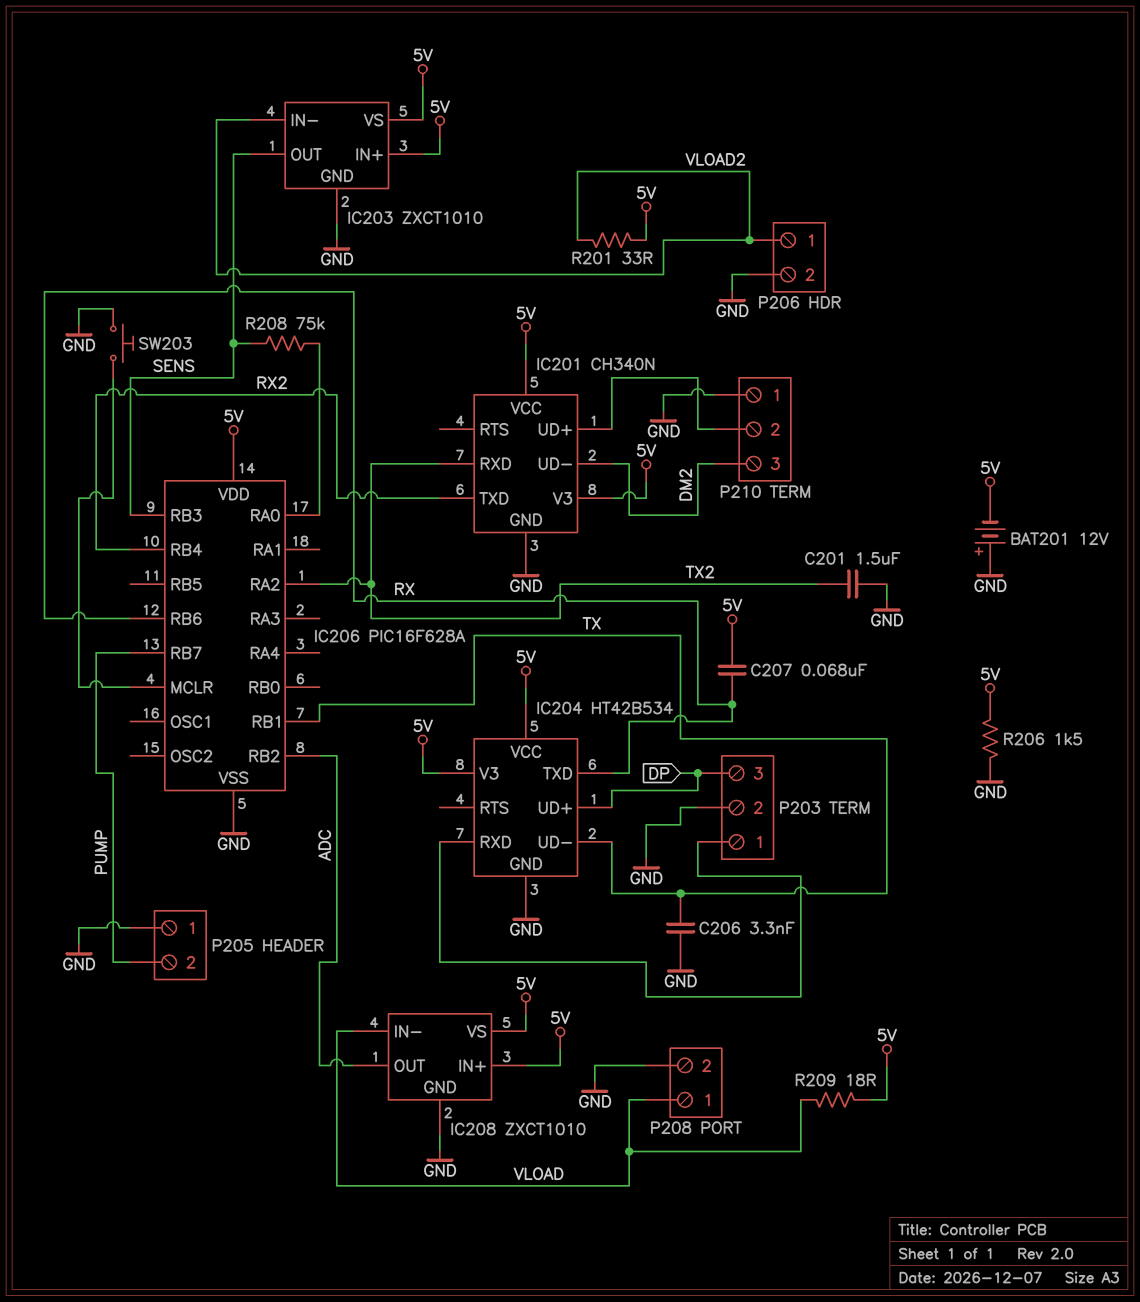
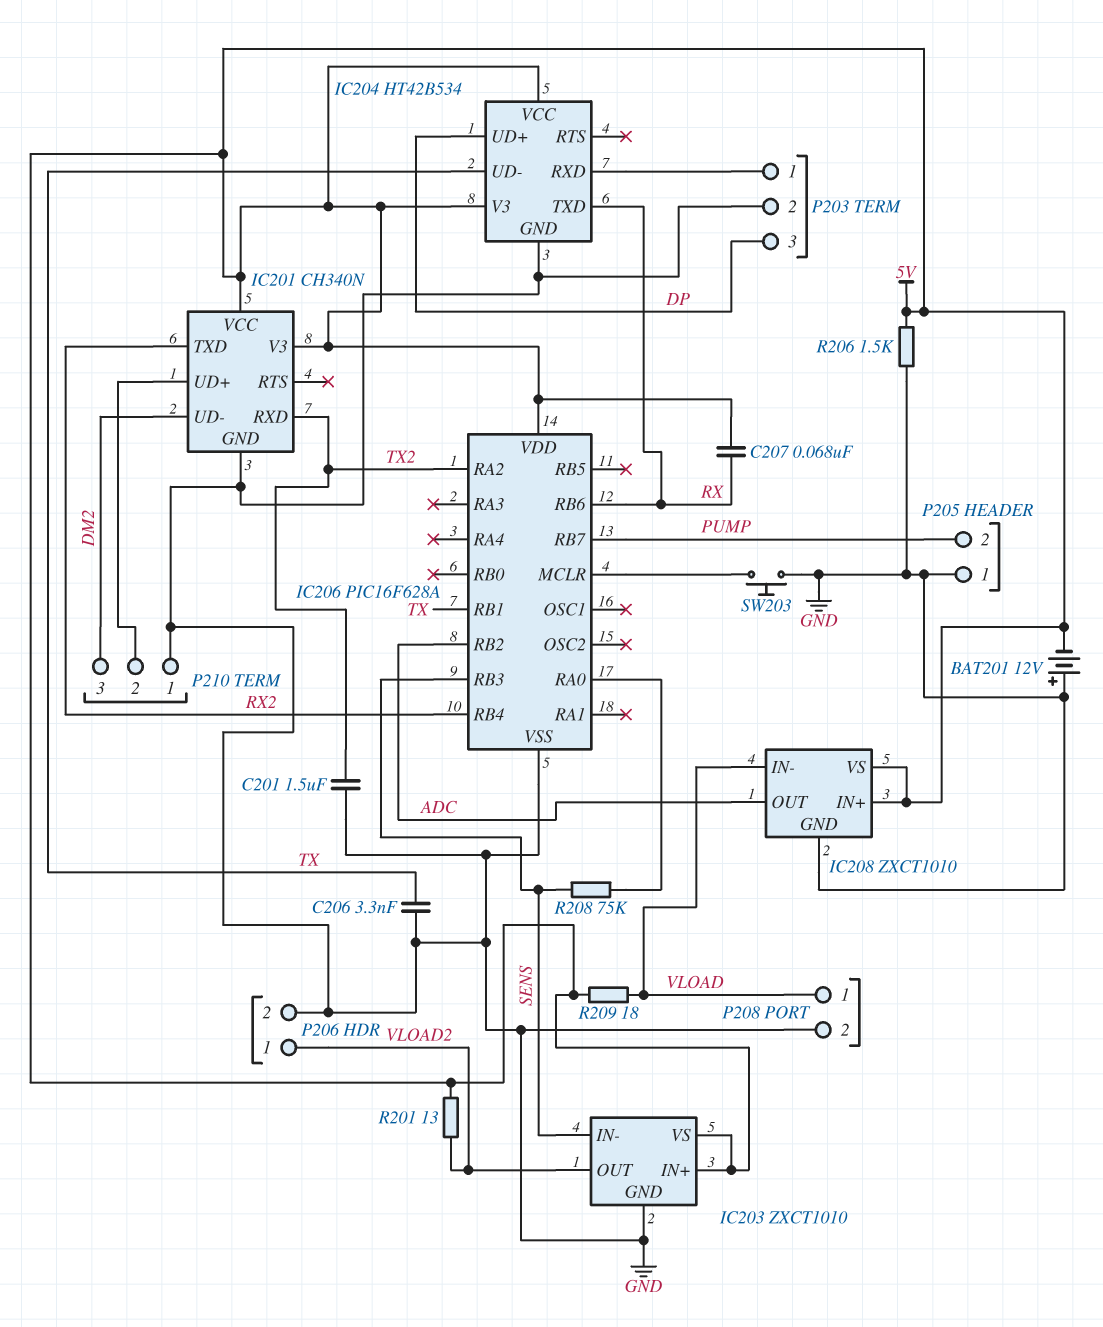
IC203 pin IN-: VLOAD2 -> SENS
IC203 pin OUT: SENS -> VLOAD2
R201: 33 (5V, VLOAD2) -> 13 (5V, VLOAD2)

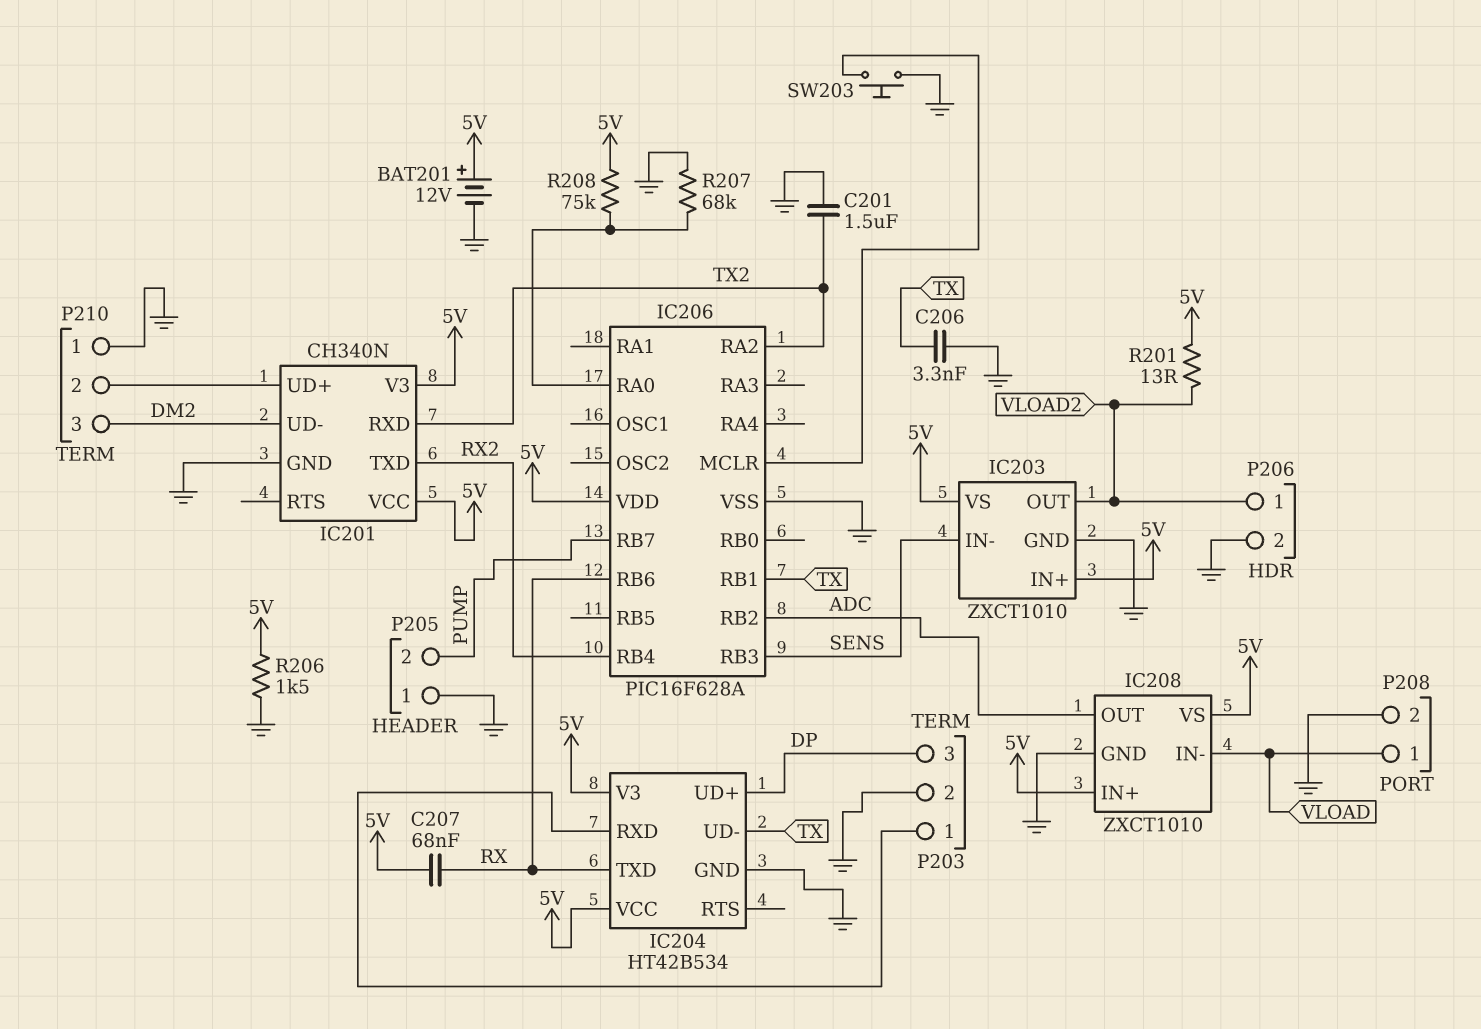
BAT201: 12V (plus GND, minus 5V) -> 12V (plus 5V, minus GND)
R207: none -> 68k (GND, IC206/RA0)
R208: 75k (IC206/RA0, SENS) -> 75k (5V, IC206/RA0)
R209: 18 (5V, VLOAD) -> none

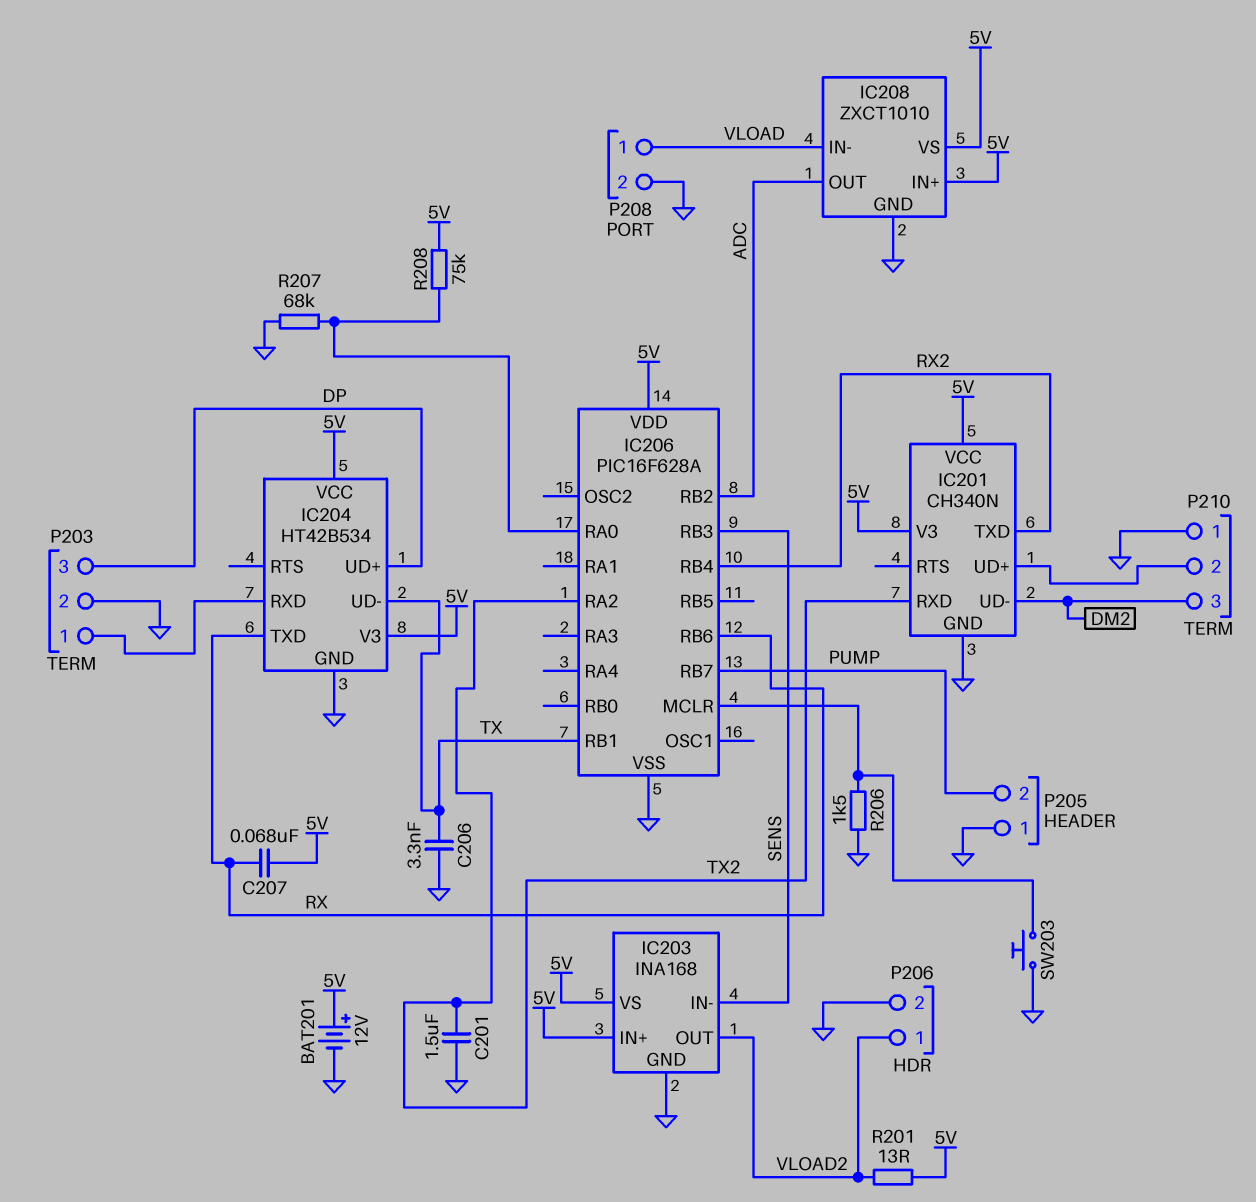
IC203: ZXCT1010 -> INA168
R206: 1.5k (5V, GND) -> 1.5k (GND, IC206/MCLR)

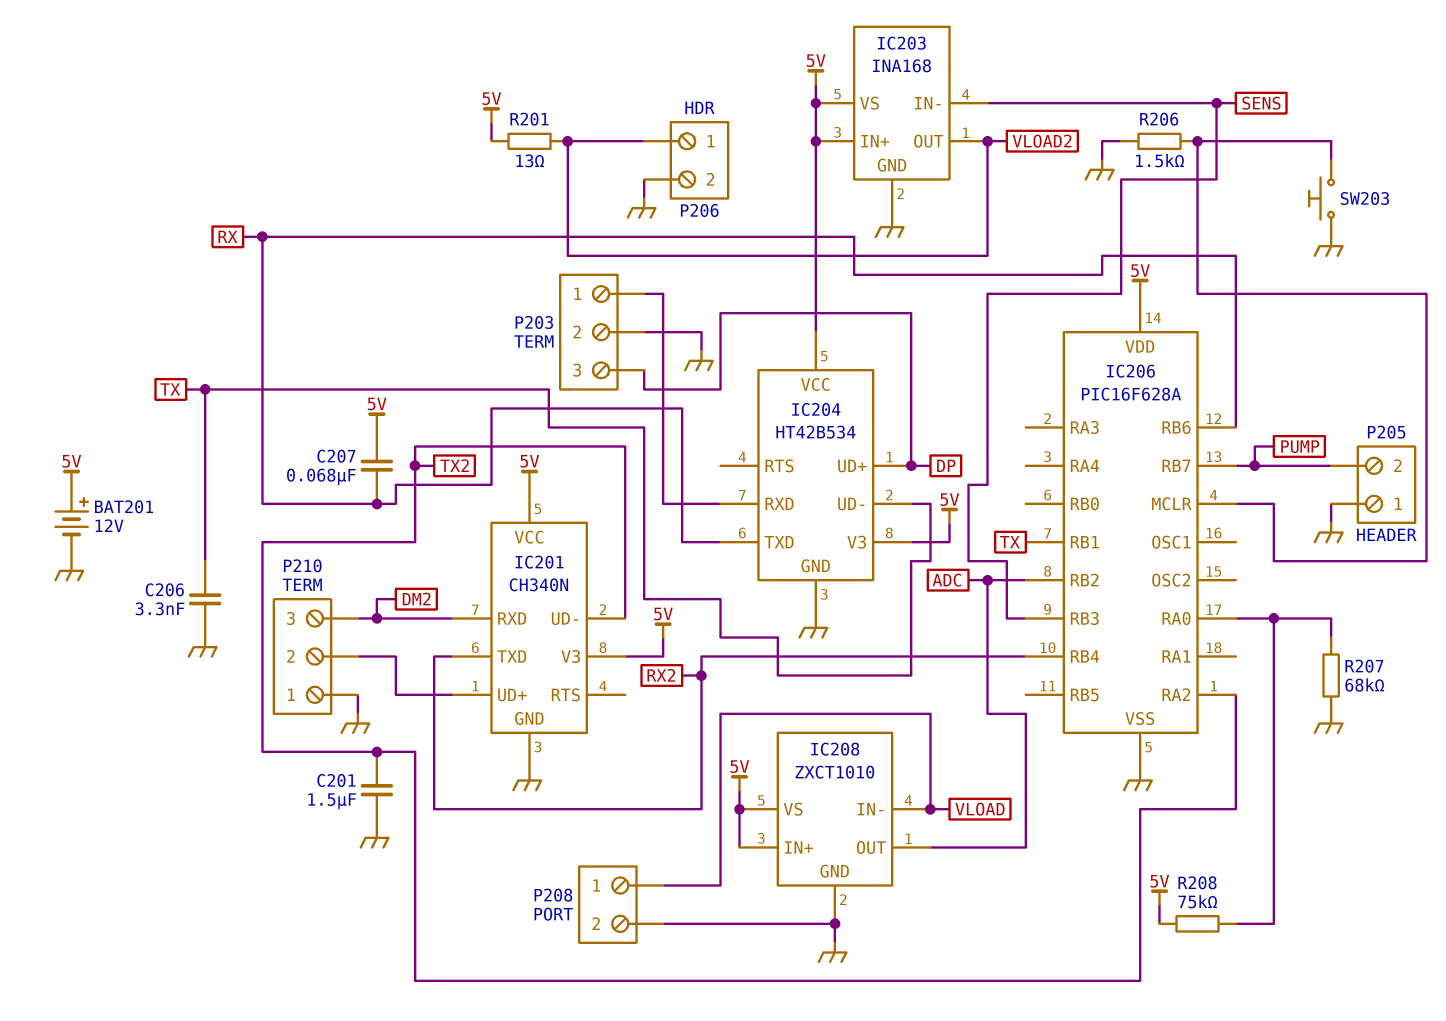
IC201 pin RXD: TX2 -> DM2
IC201 pin UD-: DM2 -> TX2

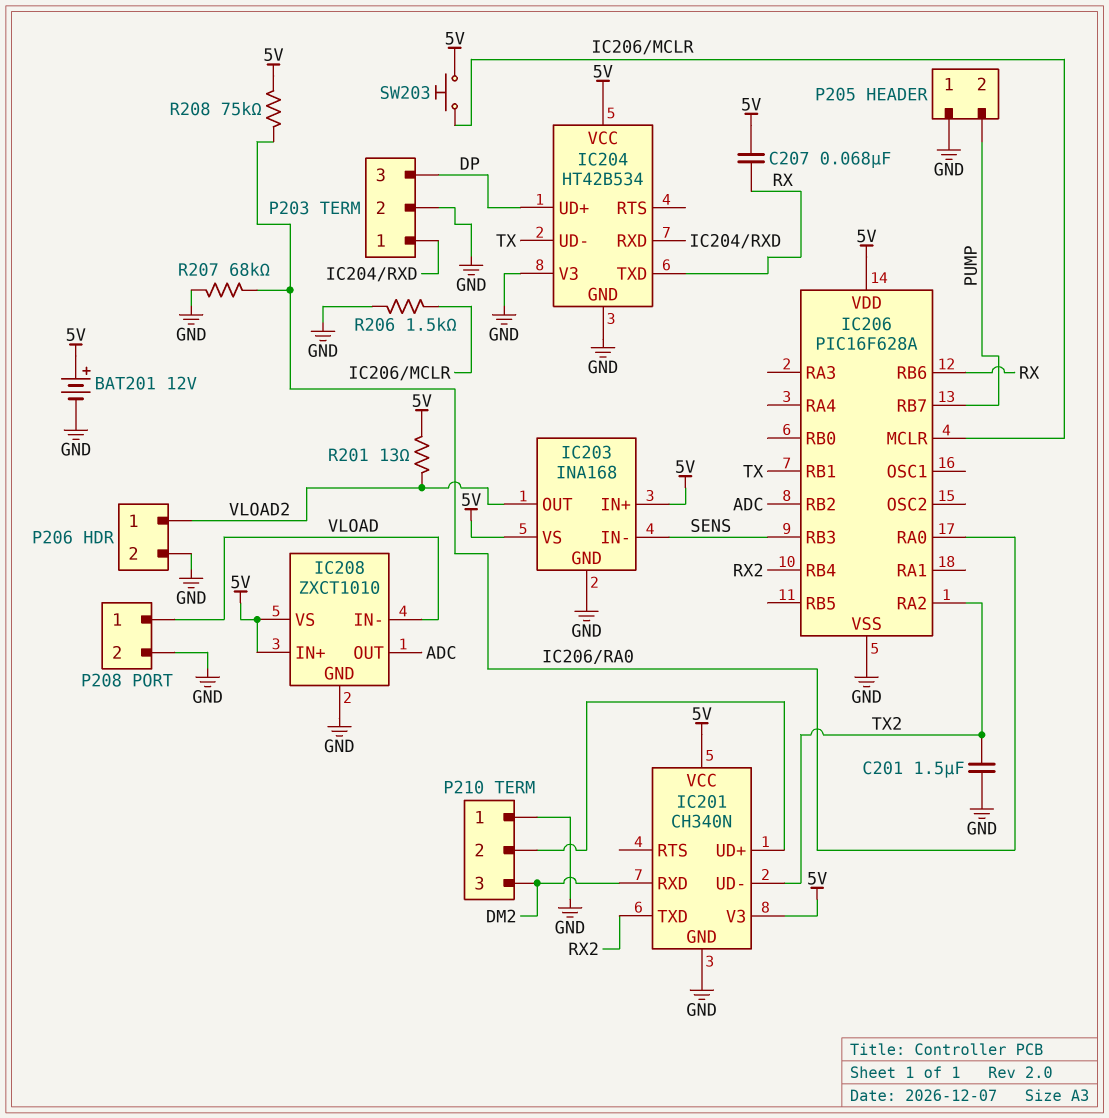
C206: 3.3nF (GND, TX) -> none
IC204 pin V3: 5V -> GND
SW203: button (GND, IC206/MCLR) -> button (5V, IC206/MCLR)

